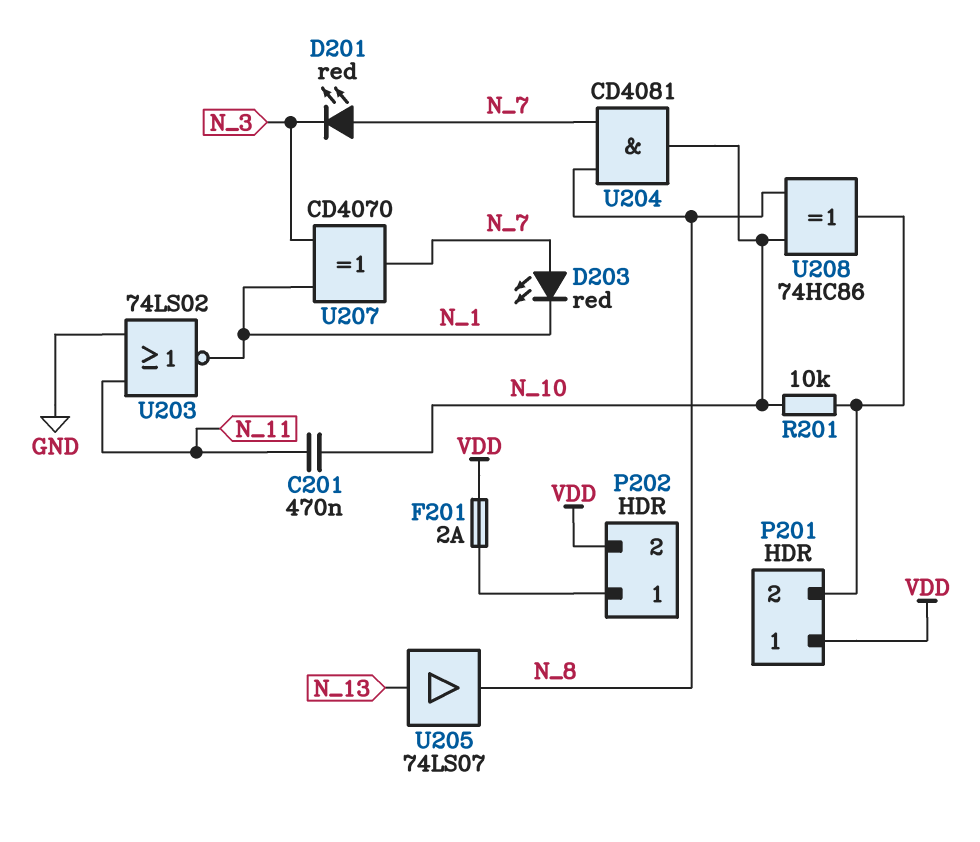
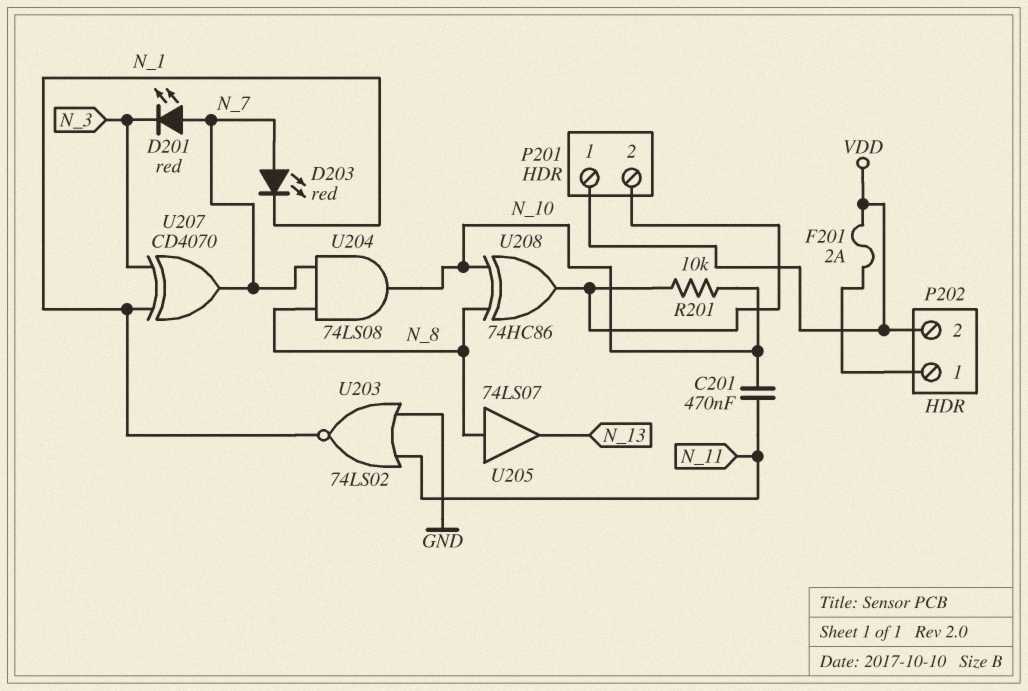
U204: AND CD4081 (in N_7, in N_8, out N_10) -> AND 74LS08 (in N_7, in N_8, out N_10)
U205: buffer 74LS07 (in N_13, out N_8) -> buffer 74LS07 (in N_8, out N_13)

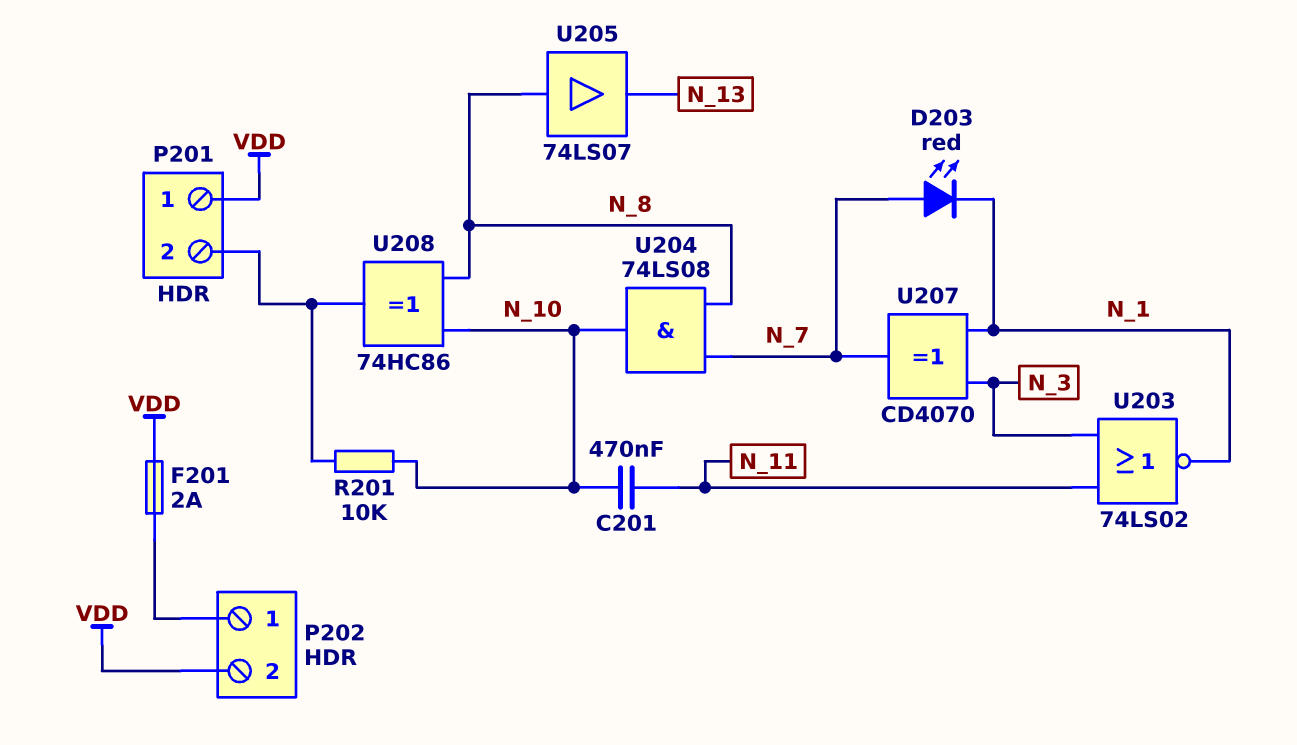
D201: LED red (A N_7, K N_3) -> none
U203: NOR 74LS02 (in GND, in N_11, out N_1) -> NOR 74LS02 (in N_3, in N_11, out N_1)

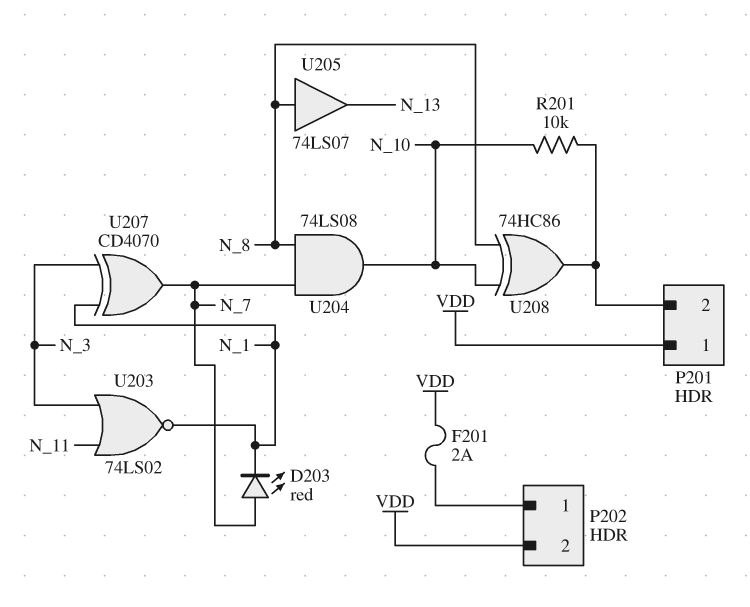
C201: 470nF (N_10, N_11) -> none

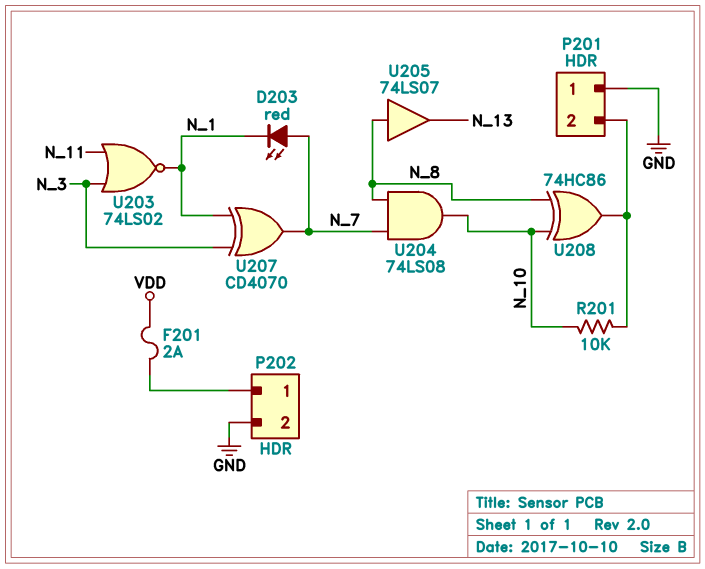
P201 pin 1: VDD -> GND
P202 pin 2: VDD -> GND

